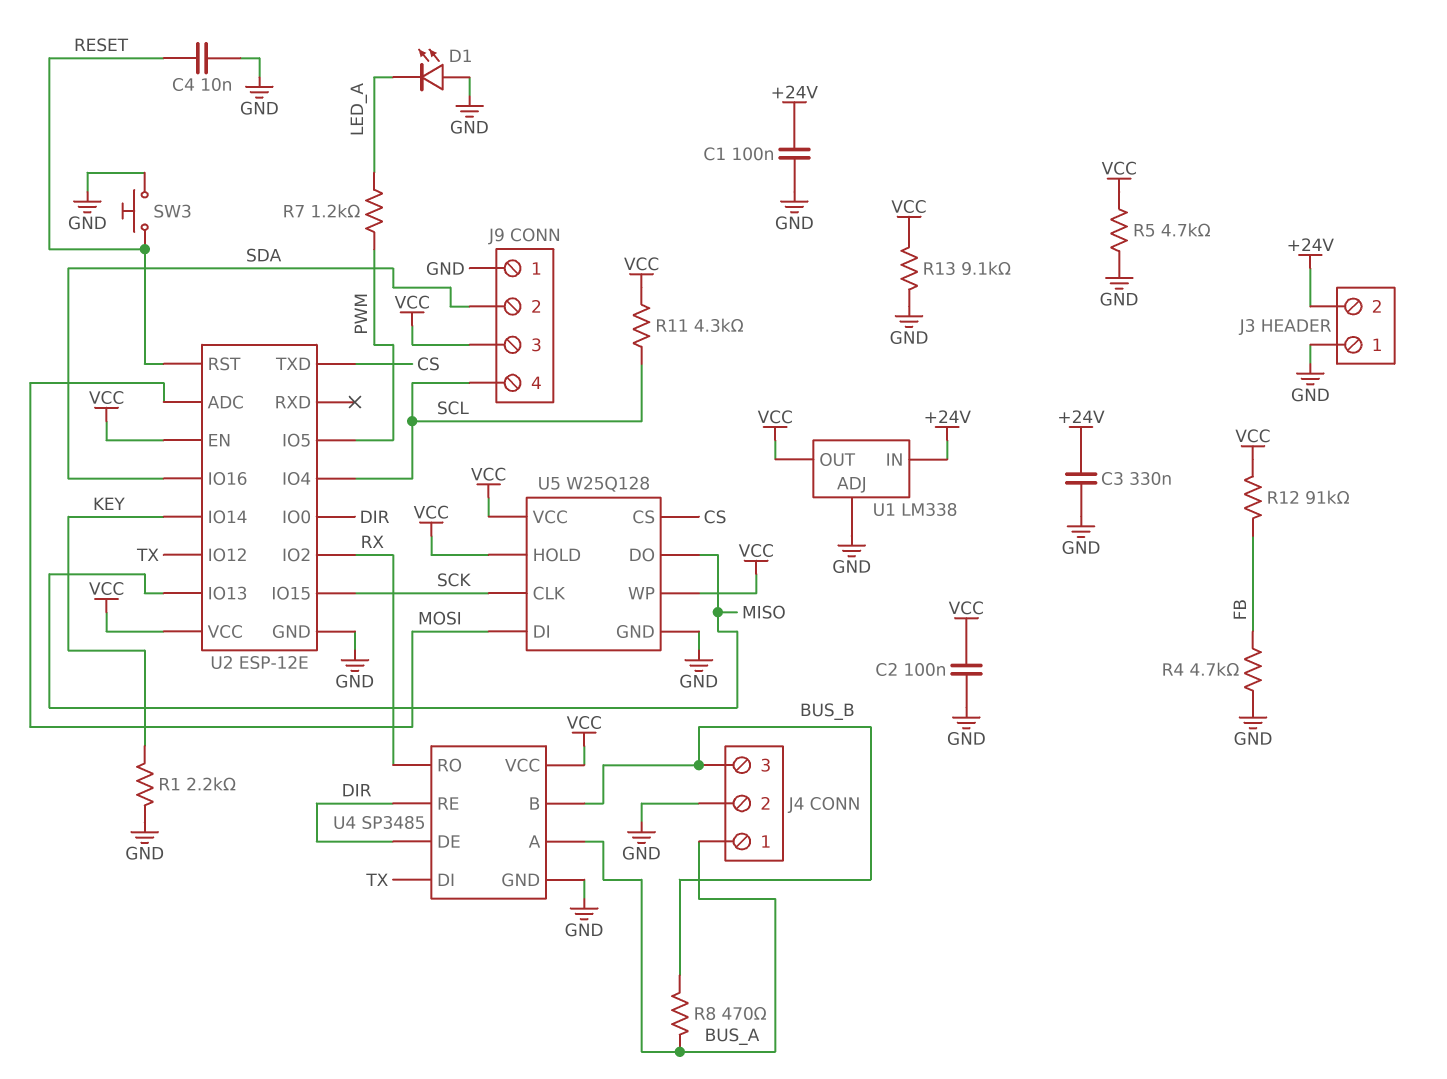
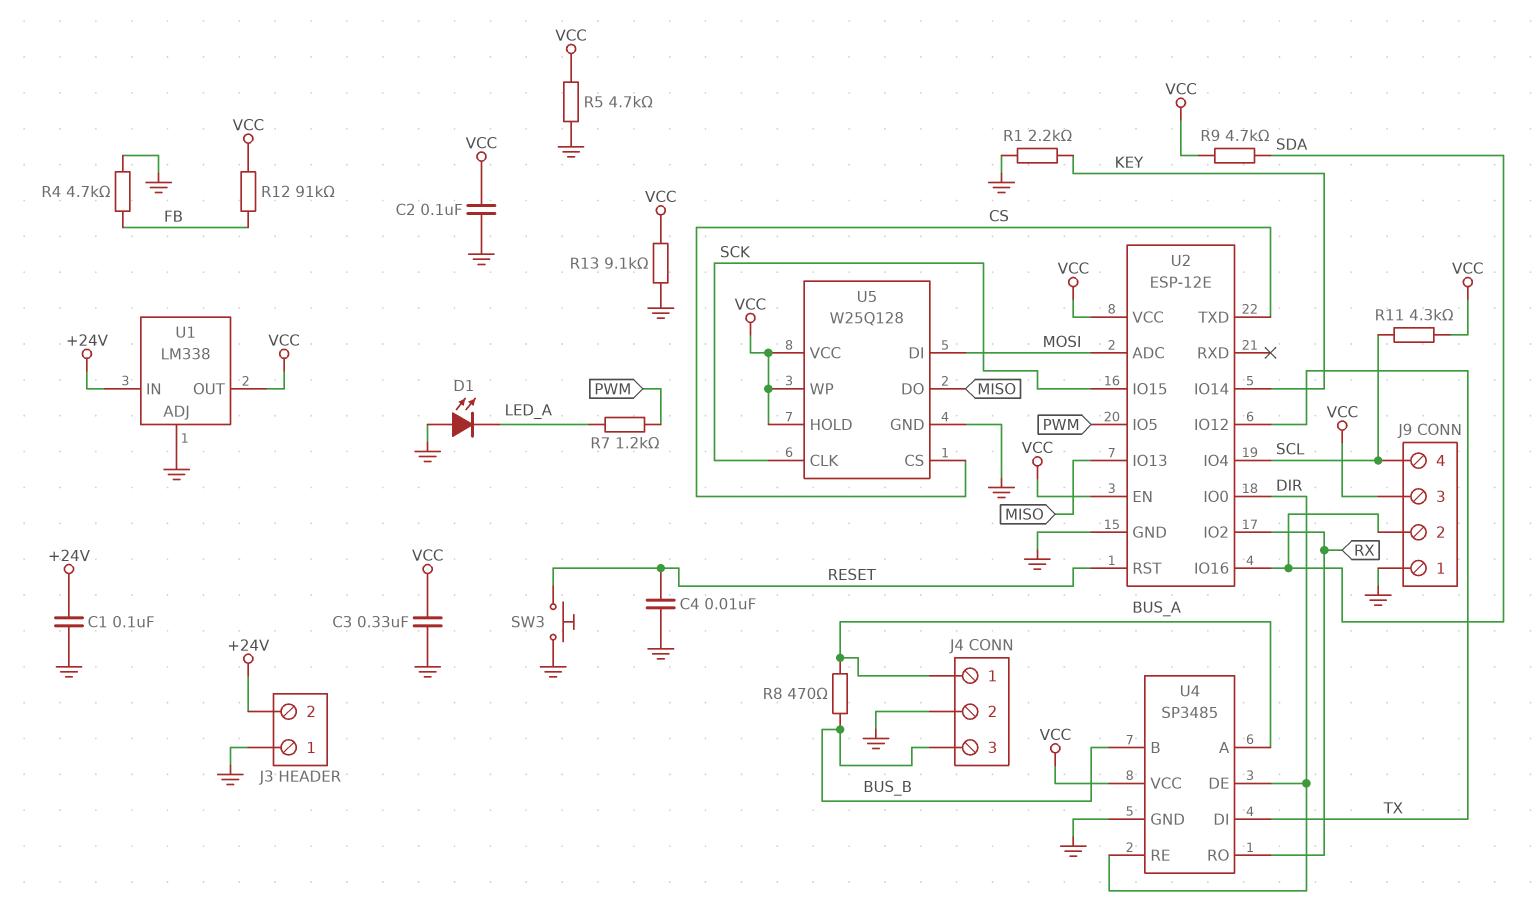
C3: 330nF (+24V, GND) -> 330nF (GND, VCC)
R9: none -> 4.7k (SDA, VCC)

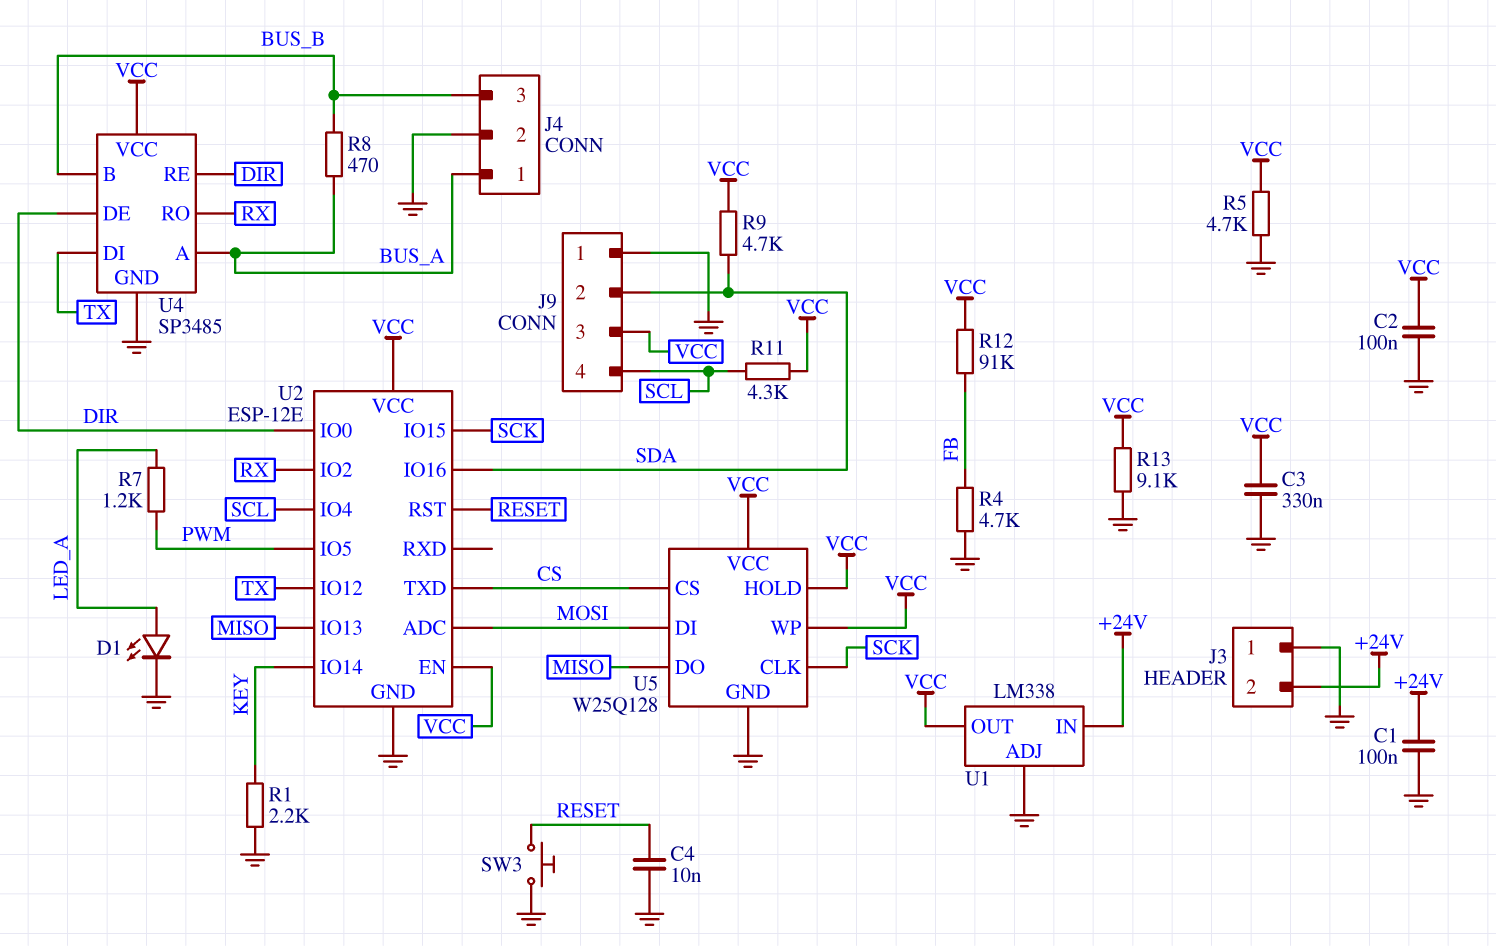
D1: LED (A GND, K LED_A) -> LED (A LED_A, K GND)

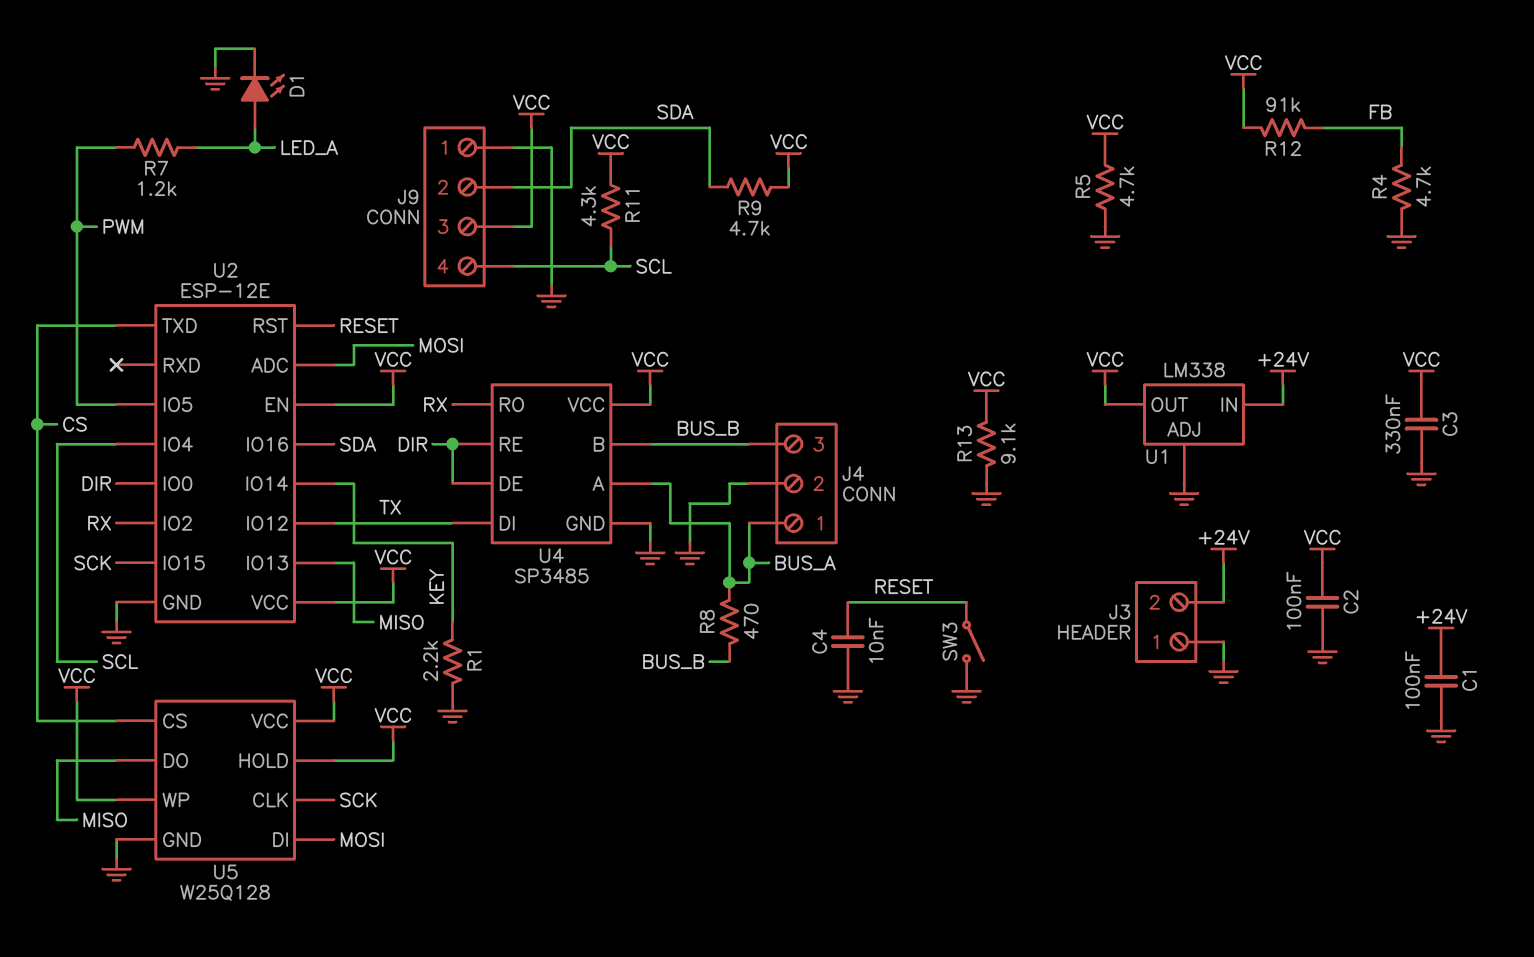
SW3: button (GND, RESET) -> switch (GND, RESET)

